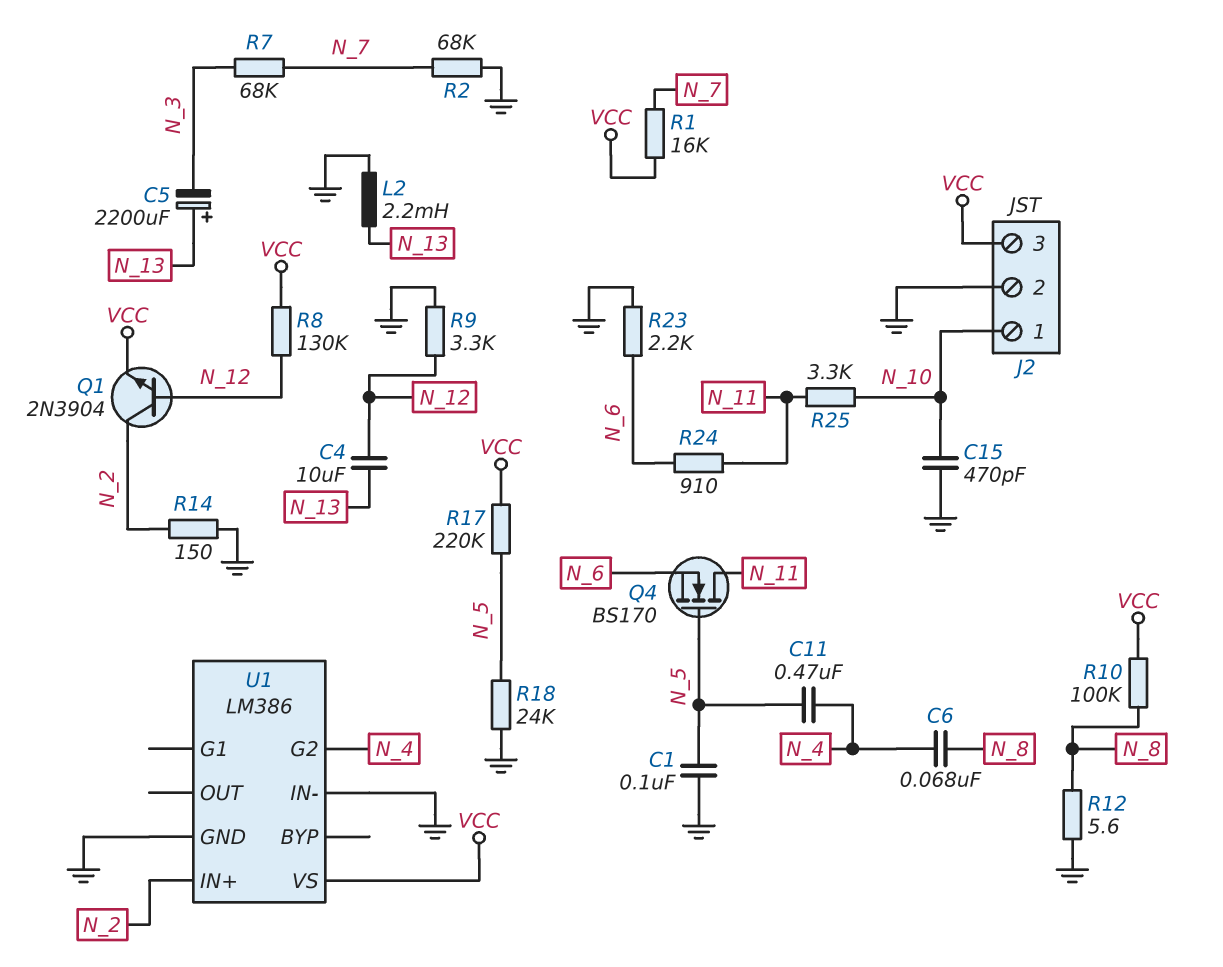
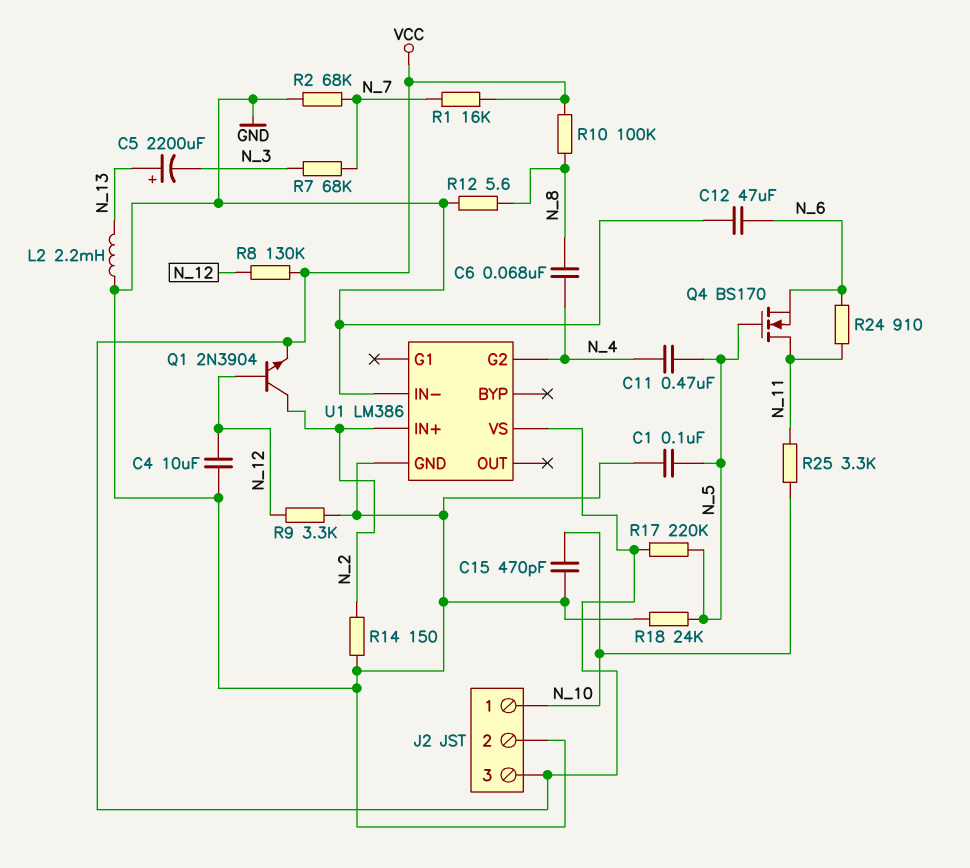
C4: 10uF (N_12, N_13) -> 10uF (GND, N_12)
C12: none -> 47uF (GND, N_6)
R23: 2.2k (GND, N_6) -> none

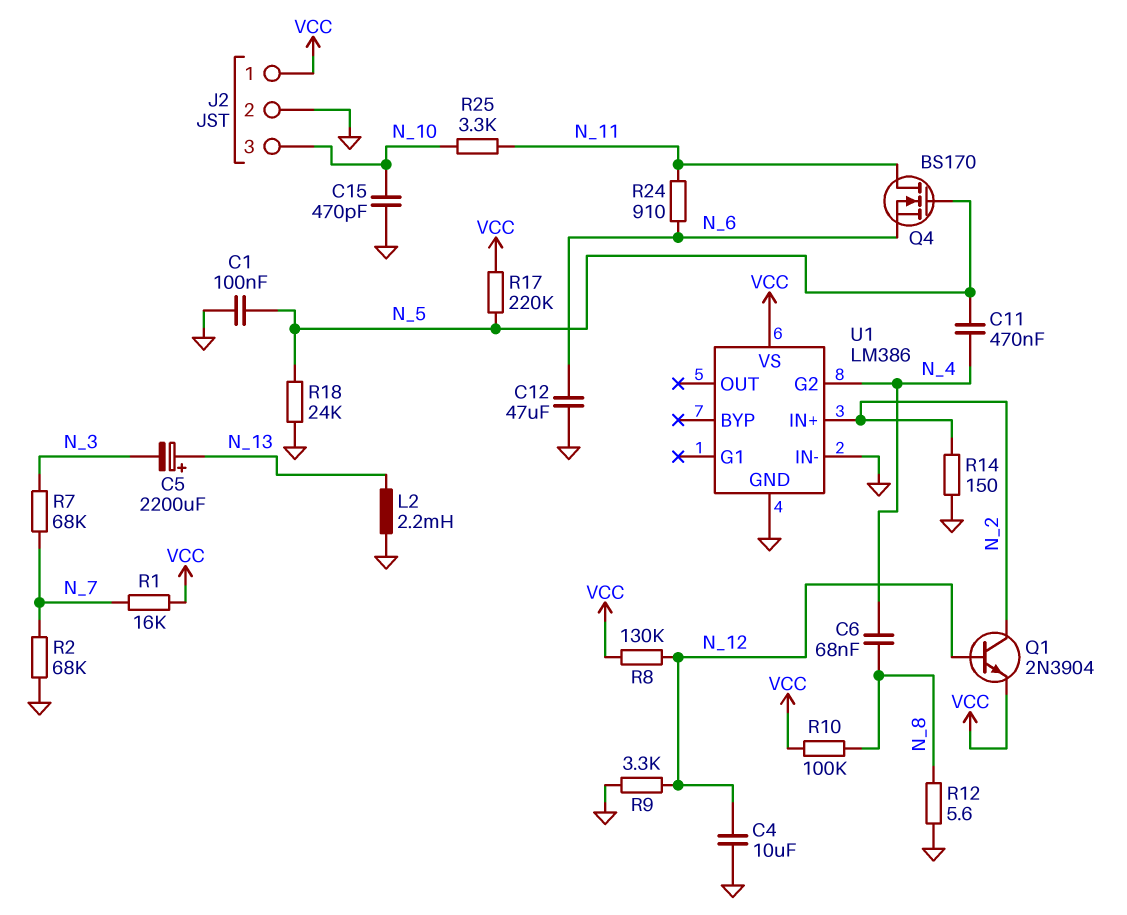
J2 pin 1: N_10 -> VCC
J2 pin 3: VCC -> N_10

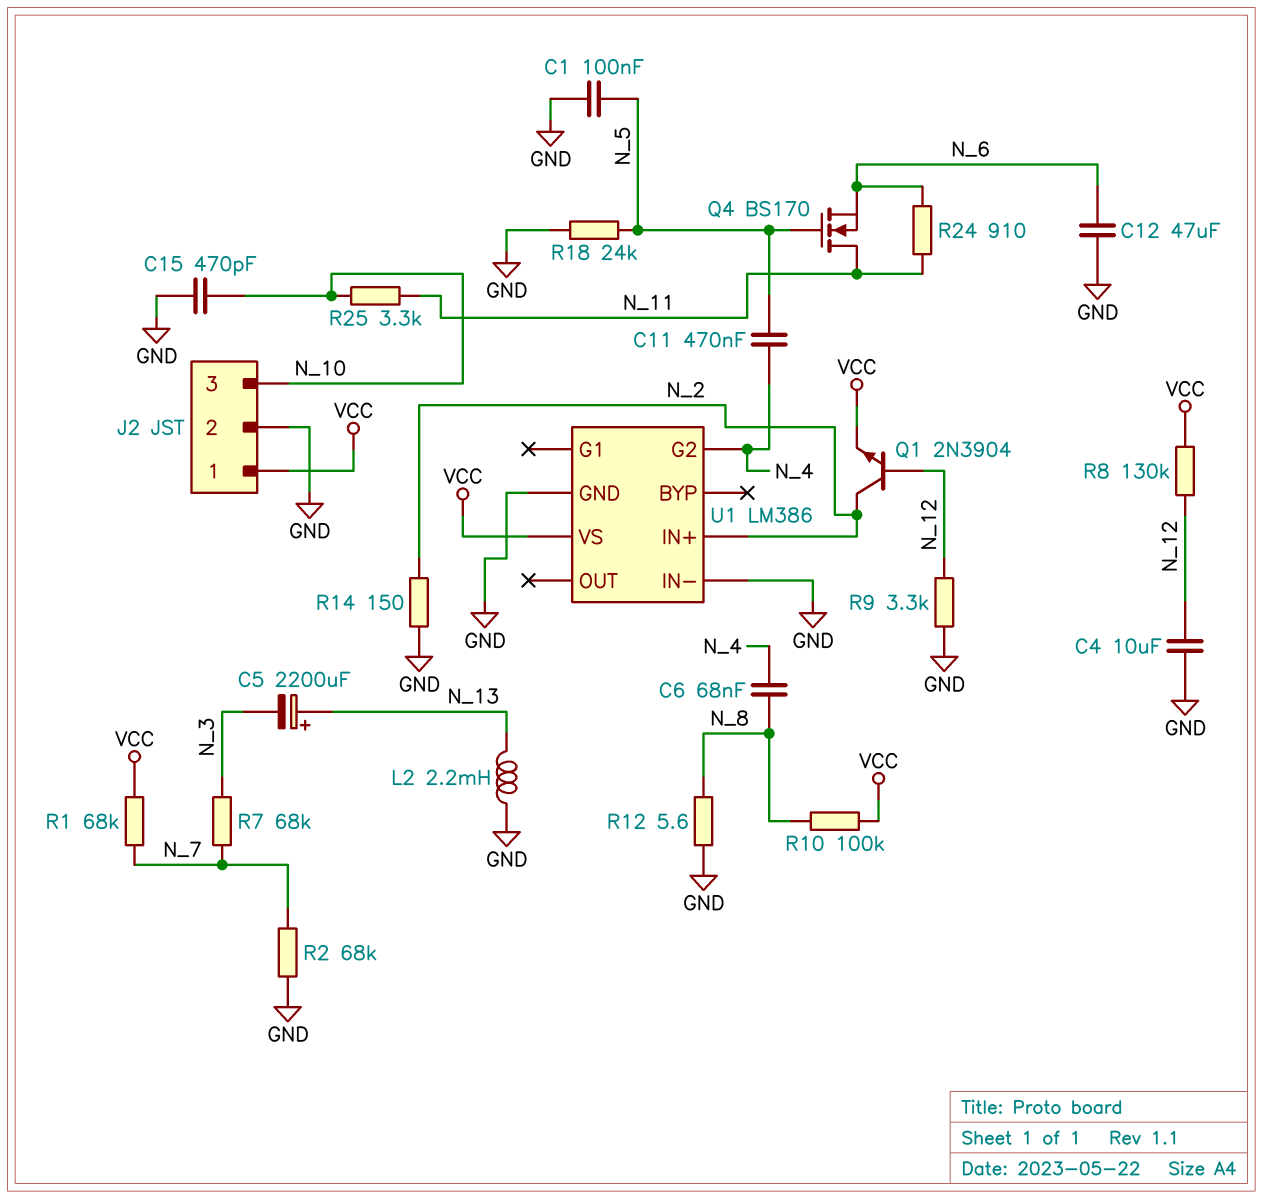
R1: 16k (N_7, VCC) -> 68k (N_7, VCC)
R17: 220k (N_5, VCC) -> none

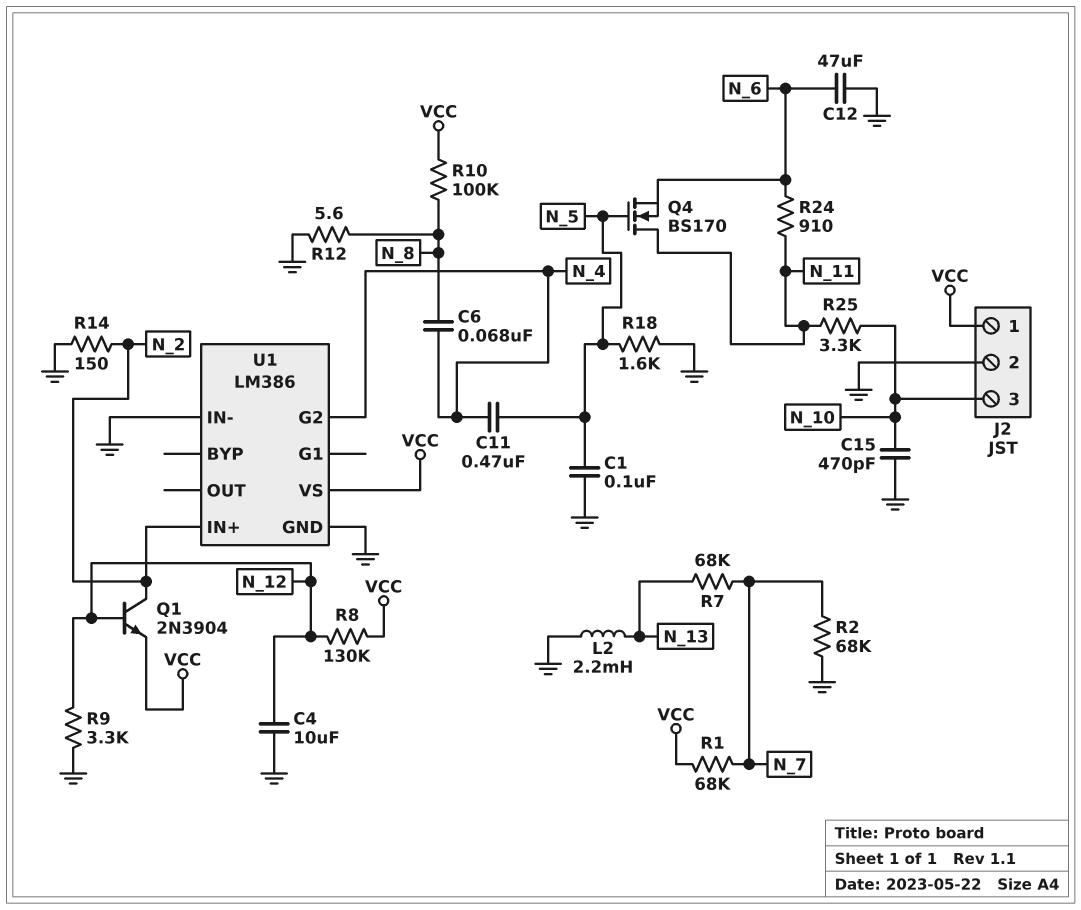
C5: 2200uF (plus N_13, minus N_3) -> none
R7: 68k (N_3, N_7) -> 68k (N_7, N_13)
R18: 24k (GND, N_5) -> 1.6k (GND, N_5)

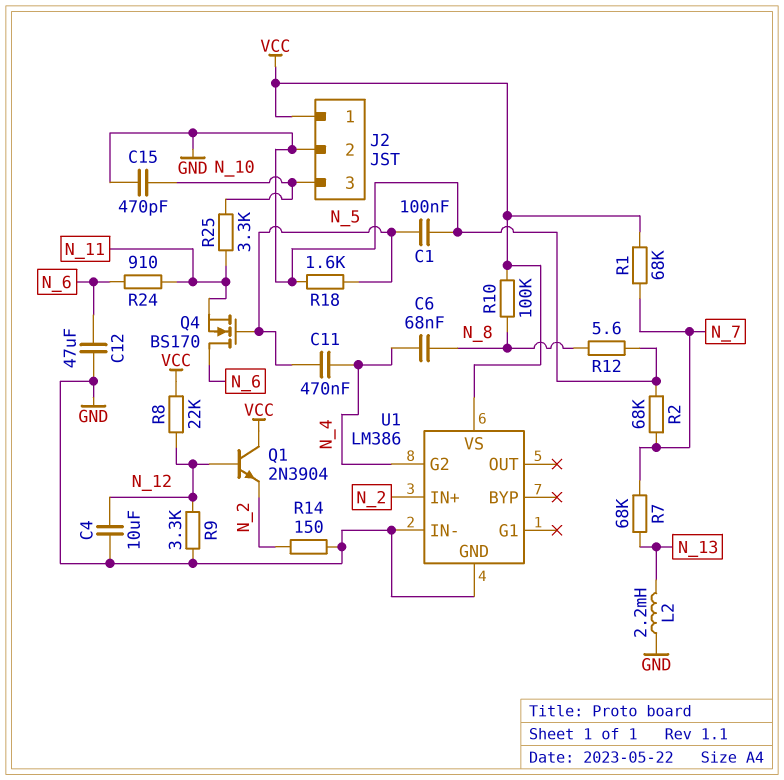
Q1: NPN 2N3904 (B N_12, C N_2, E VCC) -> NPN 2N3904 (B N_12, C VCC, E N_2)
Q4: NMOS BS170 (G N_5, D N_11, S N_6) -> NMOS BS170 (G N_5, D N_6, S N_11)
R8: 130k (N_12, VCC) -> 22k (N_12, VCC)

